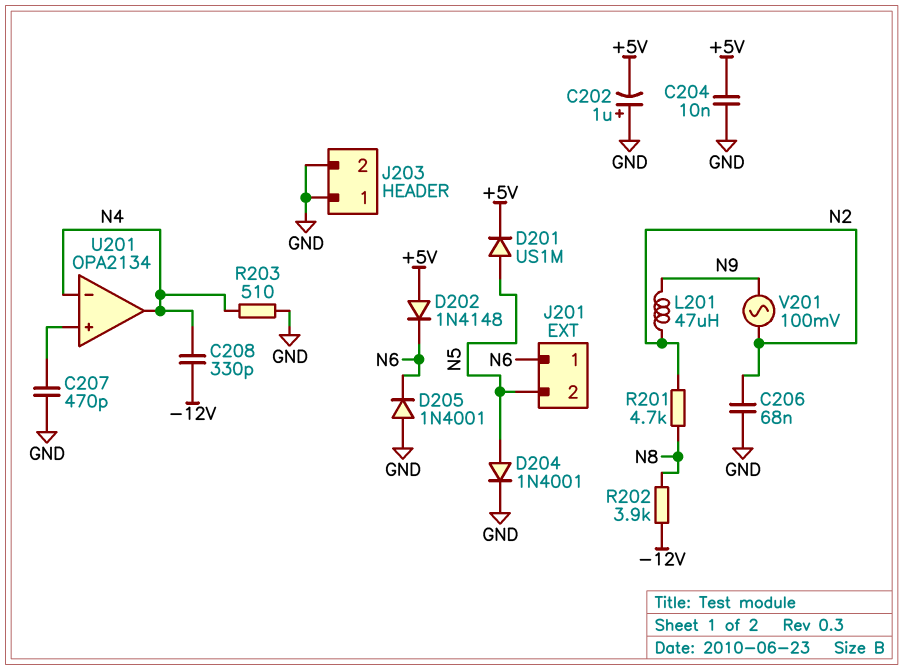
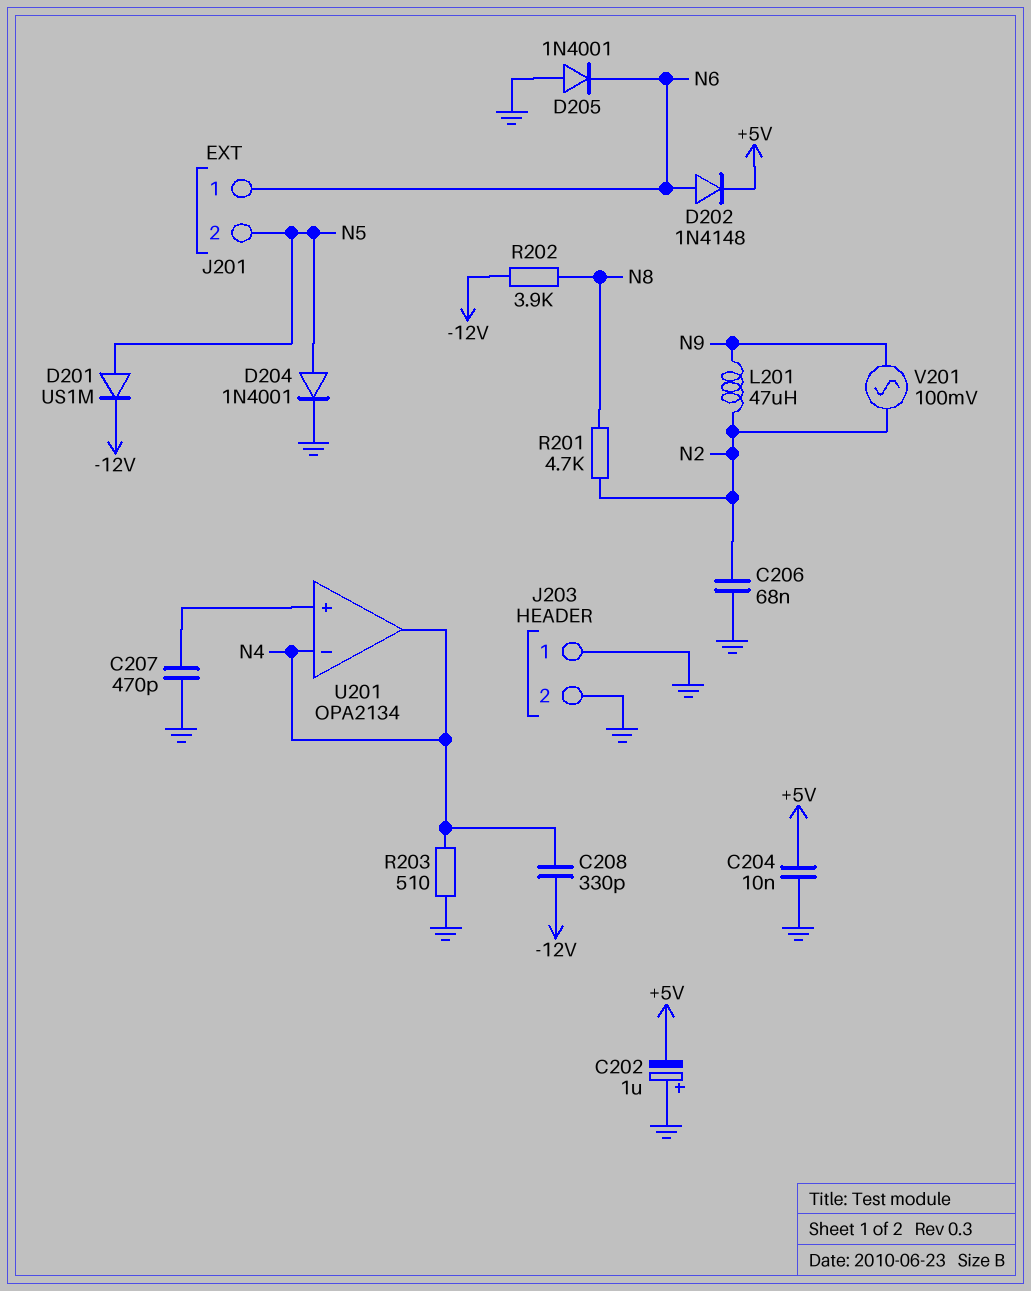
D201: diode US1M (A N5, K +5V) -> diode US1M (A N5, K -12V)
D202: diode 1N4148 (A +5V, K N6) -> diode 1N4148 (A N6, K +5V)

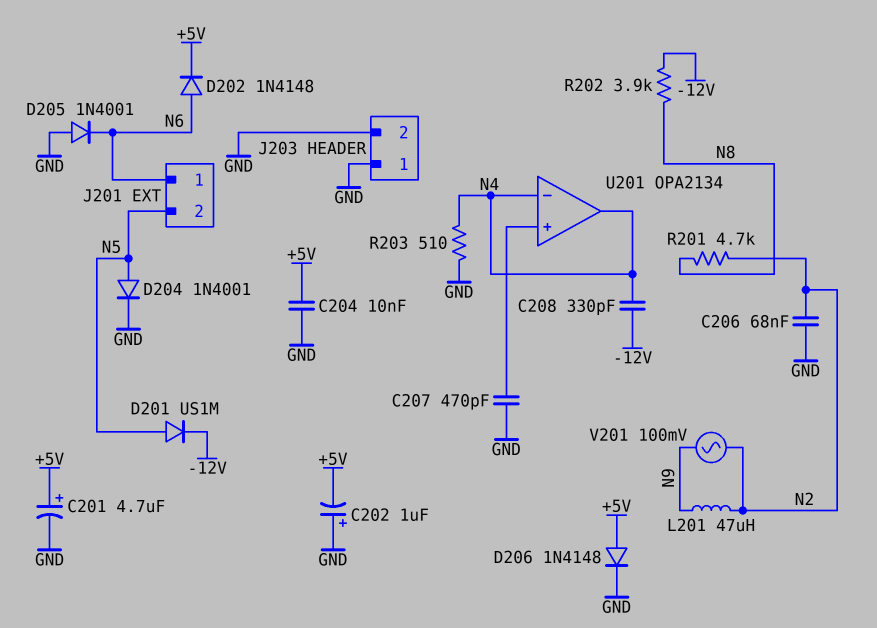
C201: none -> 4.7uF (plus +5V, minus GND)
D206: none -> diode 1N4148 (A +5V, K GND)

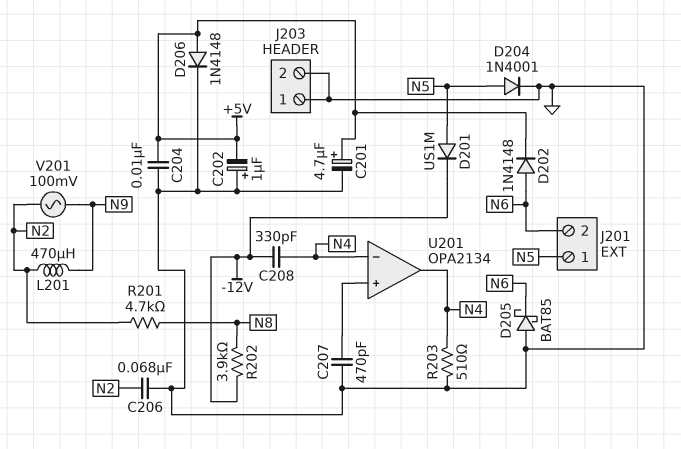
D205: diode 1N4001 (A GND, K N6) -> schottky BAT85 (A GND, K N6)
J201 pin 1: N6 -> N5
J201 pin 2: N5 -> N6
L201: 47uH (N2, N9) -> 470uH (N2, N9)

